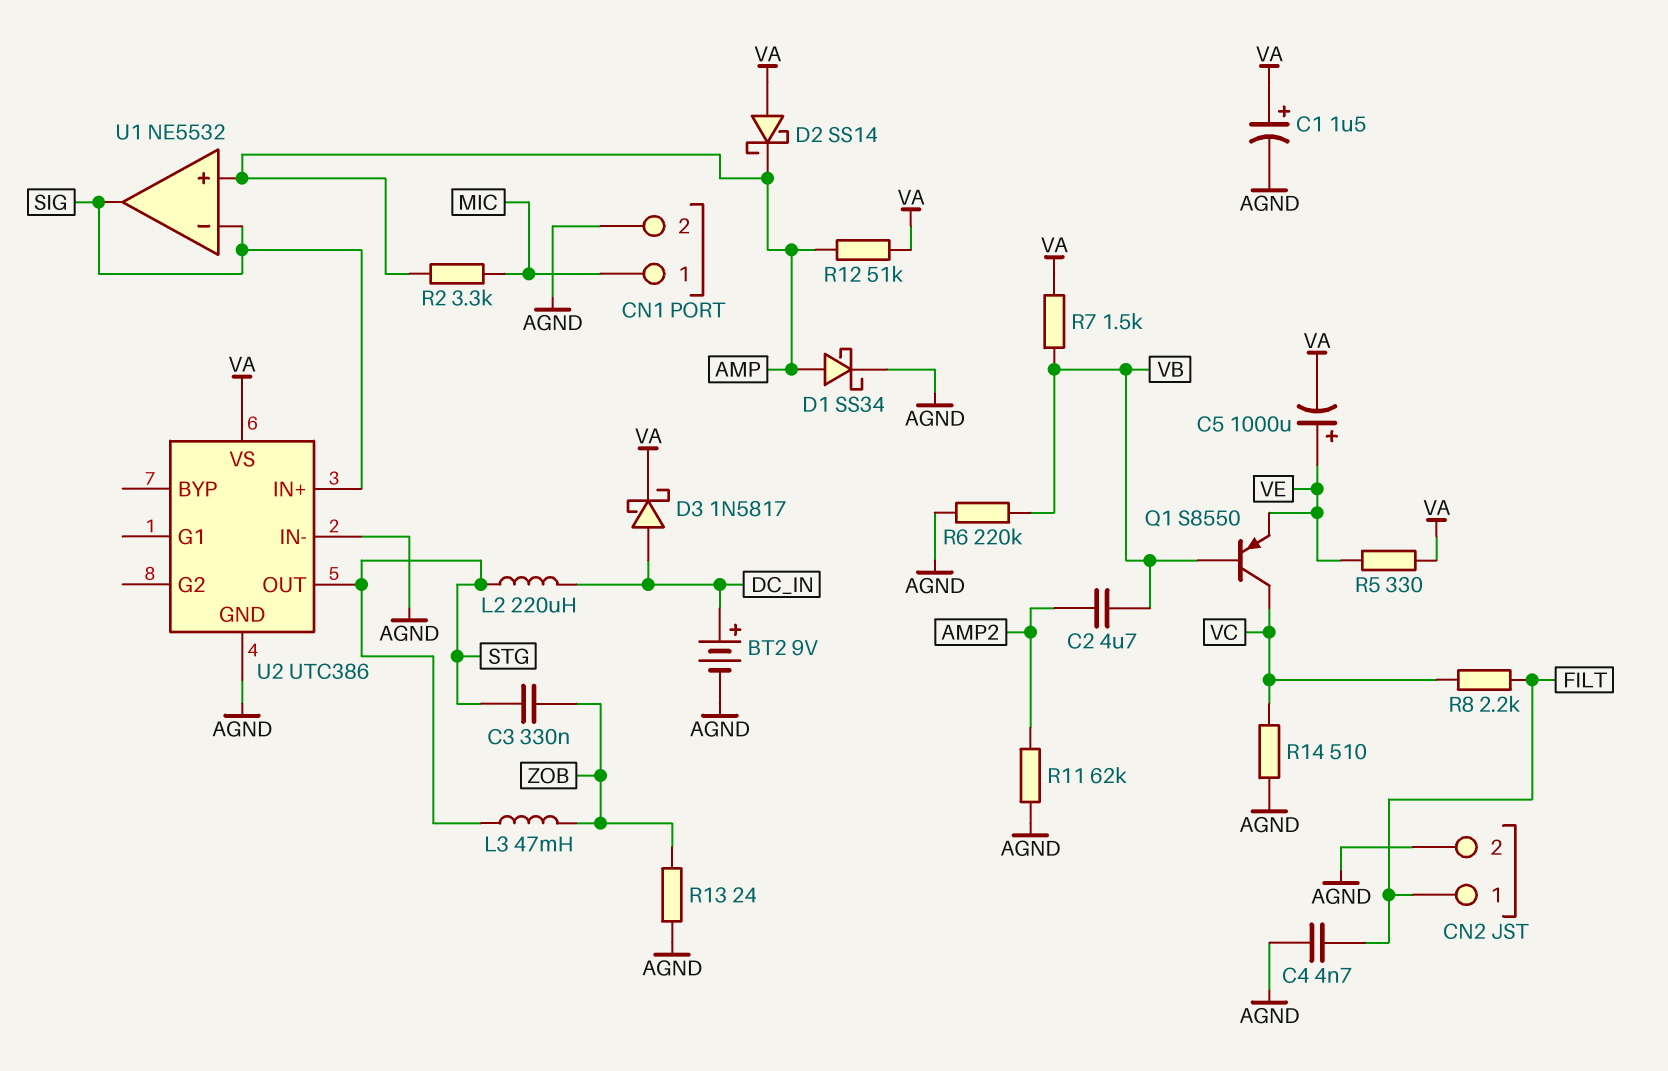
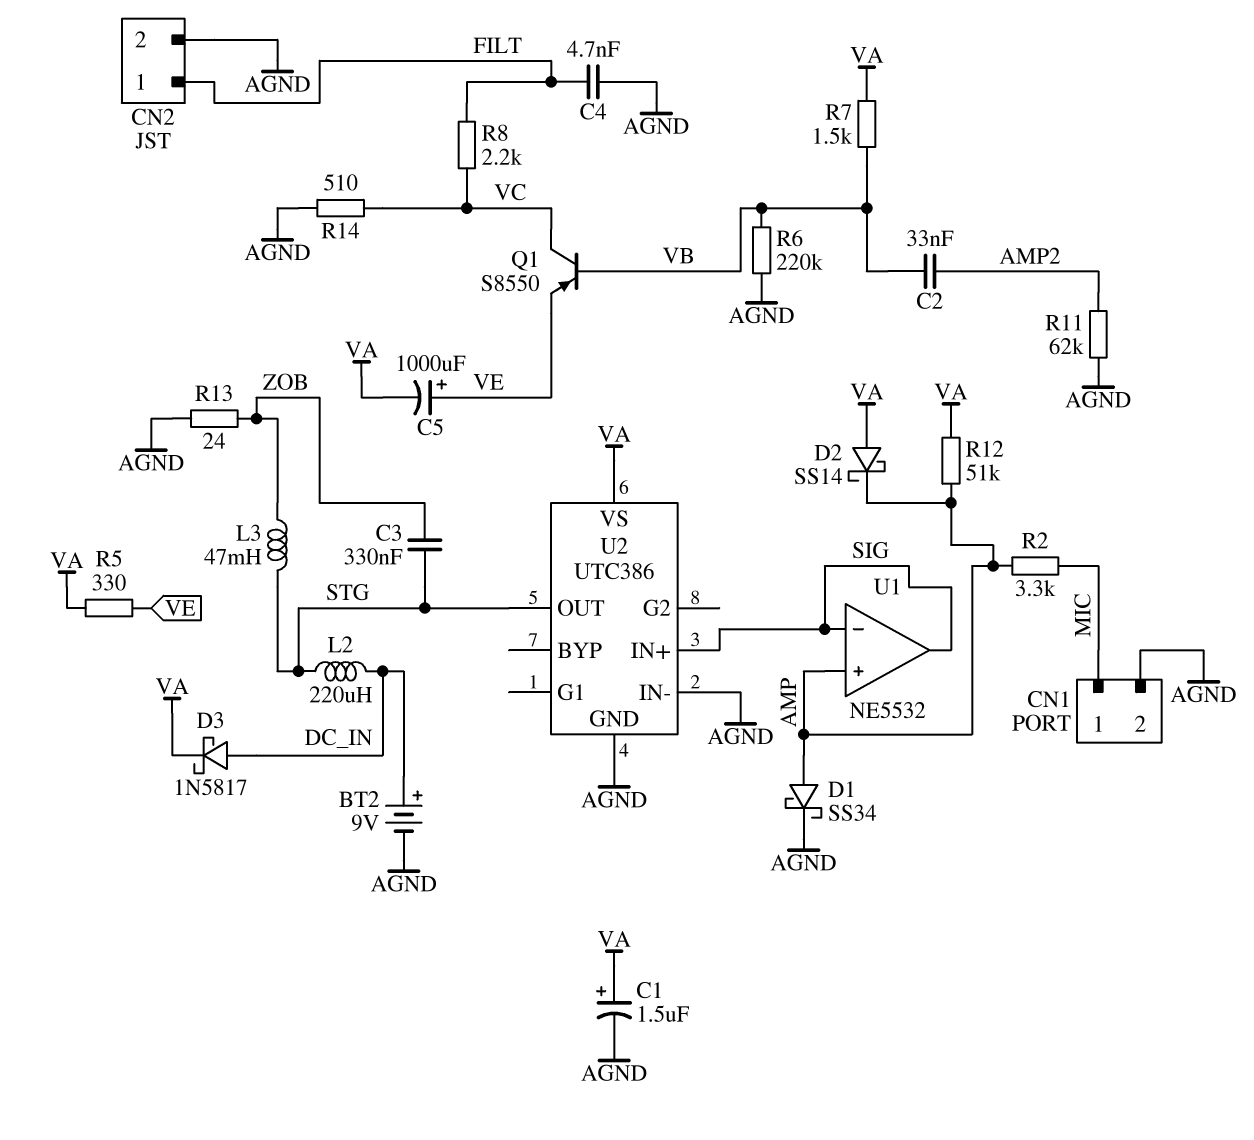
C2: 4.7uF (AMP2, VB) -> 33nF (AMP2, VB)

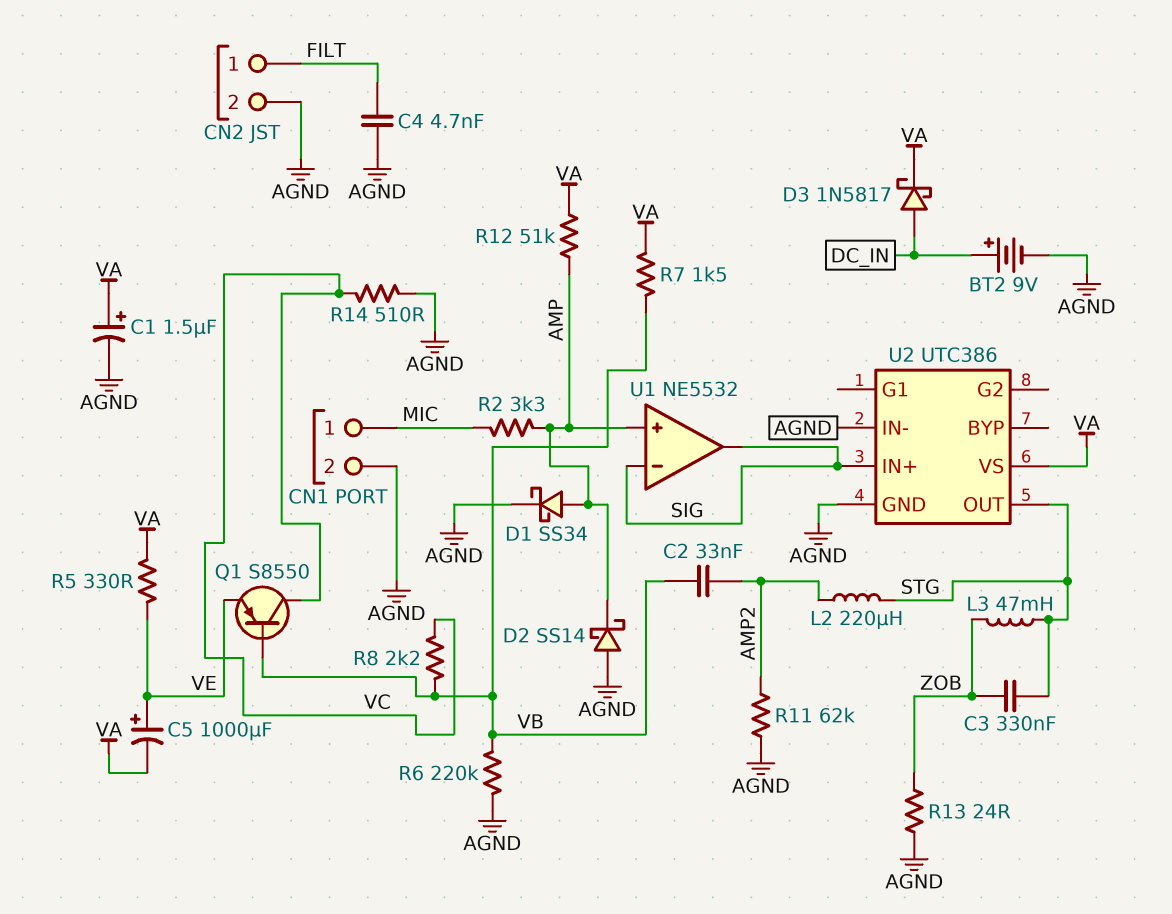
D2: schottky SS14 (A VA, K AMP) -> schottky SS14 (A AGND, K AMP)
L2: 220uH (DC_IN, STG) -> 220uH (AMP2, STG)
R8: 2.2k (FILT, VC) -> 2.2k (VB, VC)

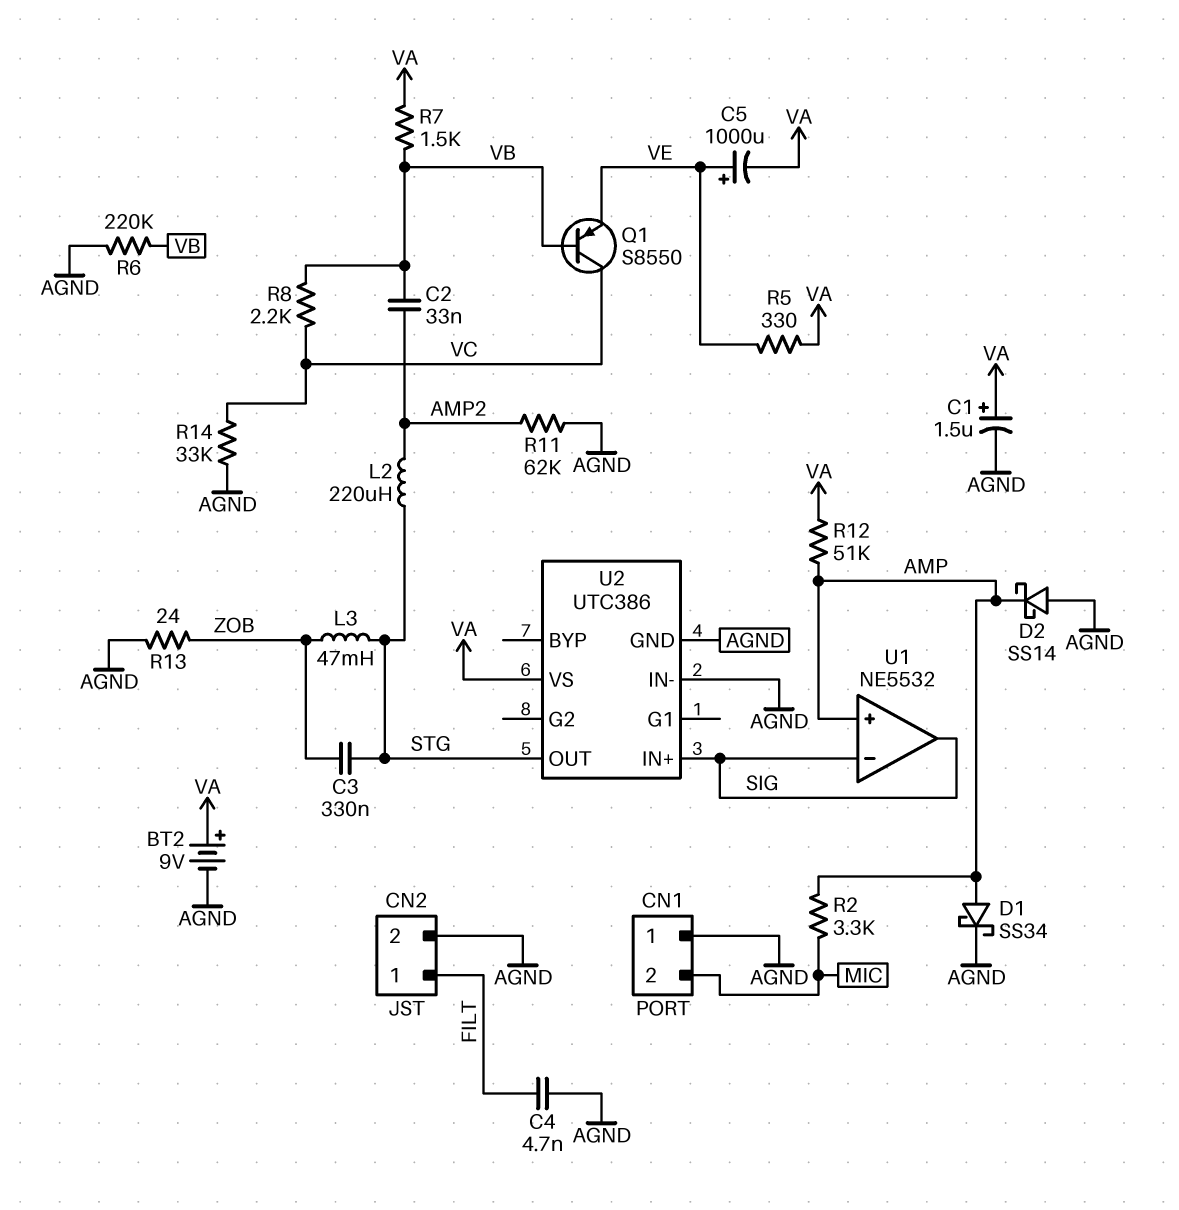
BT2: 9V (plus DC_IN, minus AGND) -> 9V (plus VA, minus AGND)
CN1 pin 1: MIC -> AGND
CN1 pin 2: AGND -> MIC
D3: schottky 1N5817 (A DC_IN, K VA) -> none
R14: 510 (AGND, VC) -> 33k (AGND, VC)

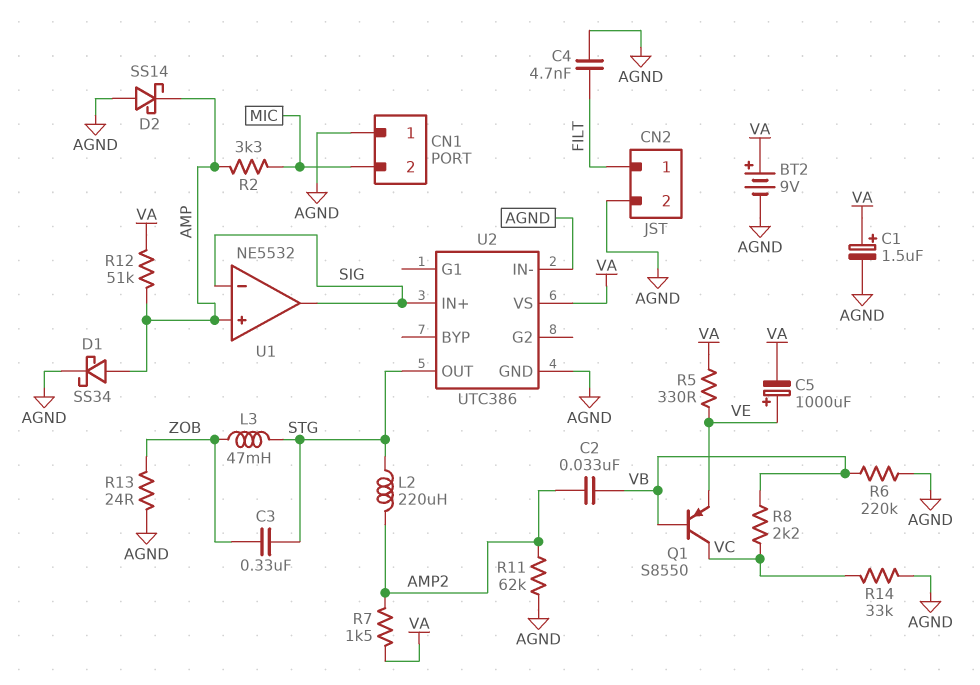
R7: 1.5k (VA, VB) -> 1.5k (AMP2, VA)

